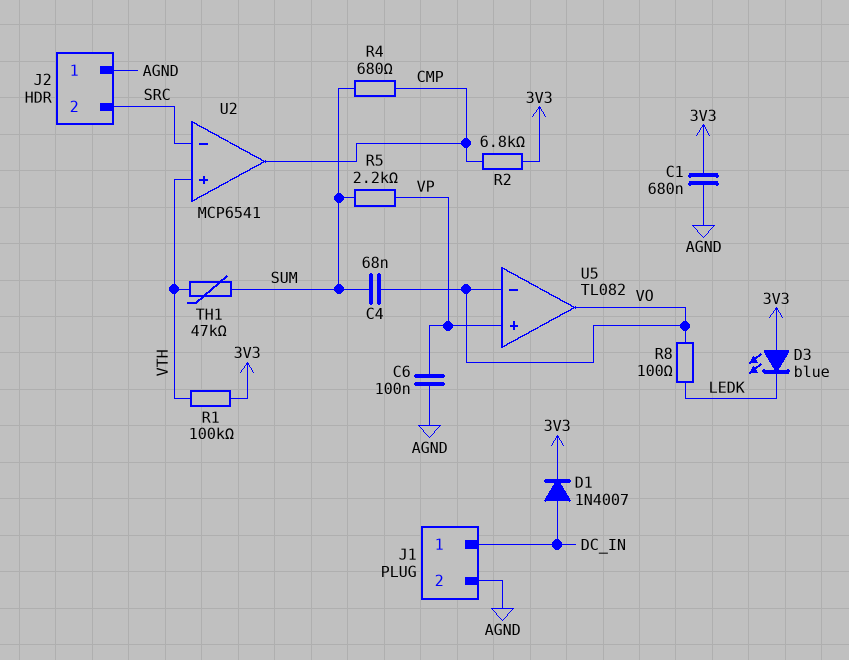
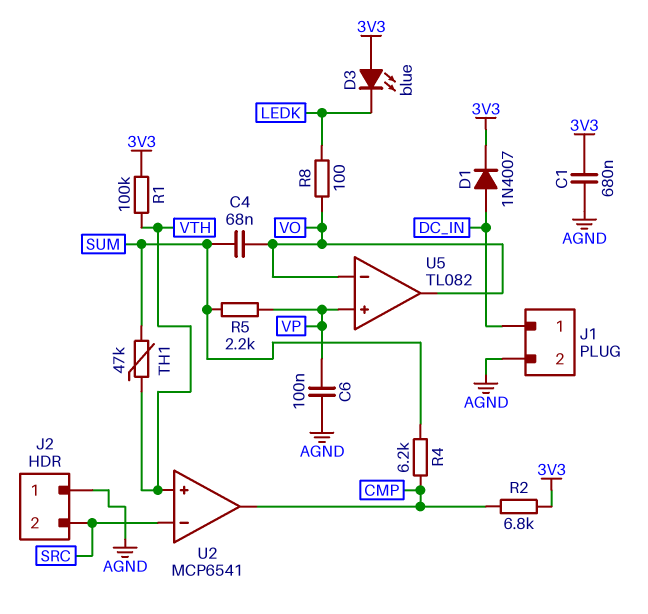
R4: 680 (CMP, SUM) -> 6.2k (CMP, SUM)

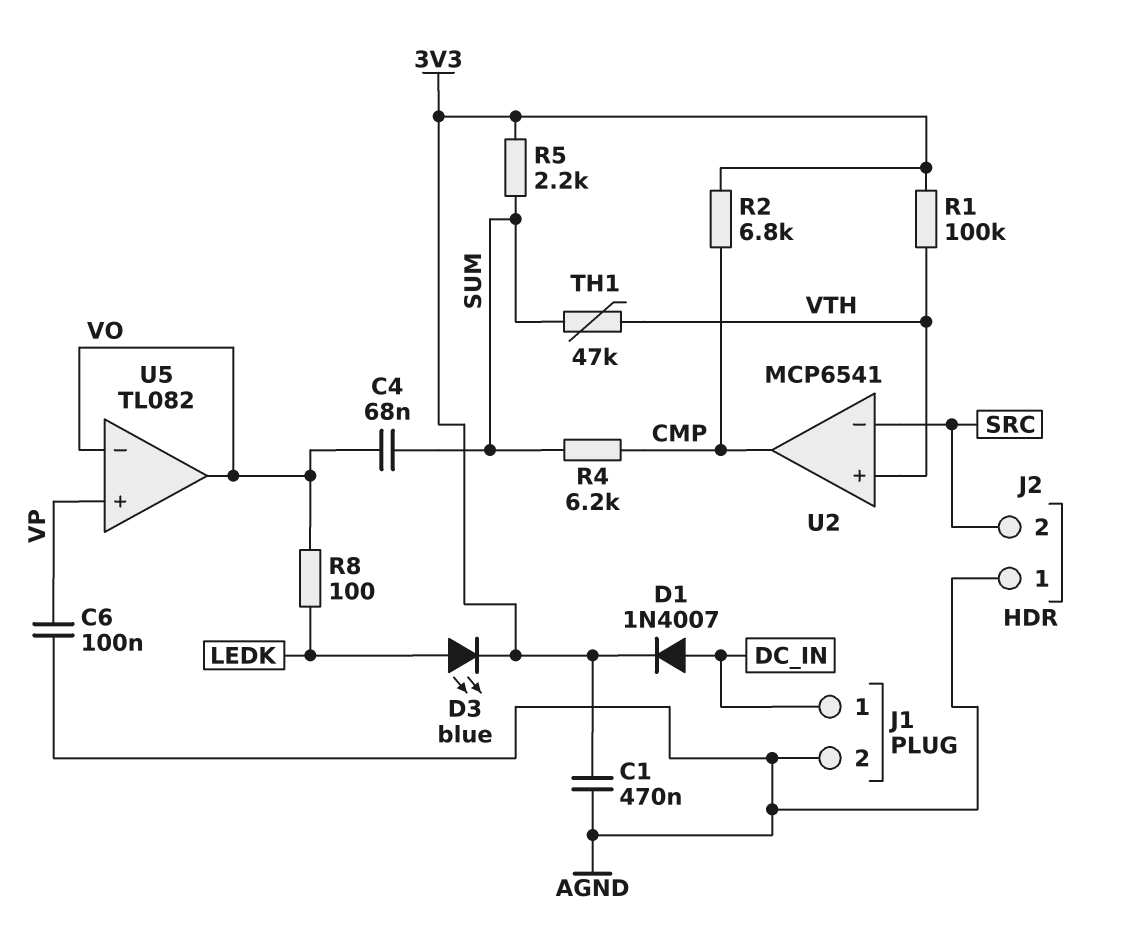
C1: 680nF (3V3, AGND) -> 470nF (3V3, AGND)
D3: LED blue (A 3V3, K LEDK) -> LED blue (A LEDK, K 3V3)
R5: 2.2k (SUM, VP) -> 2.2k (3V3, SUM)

